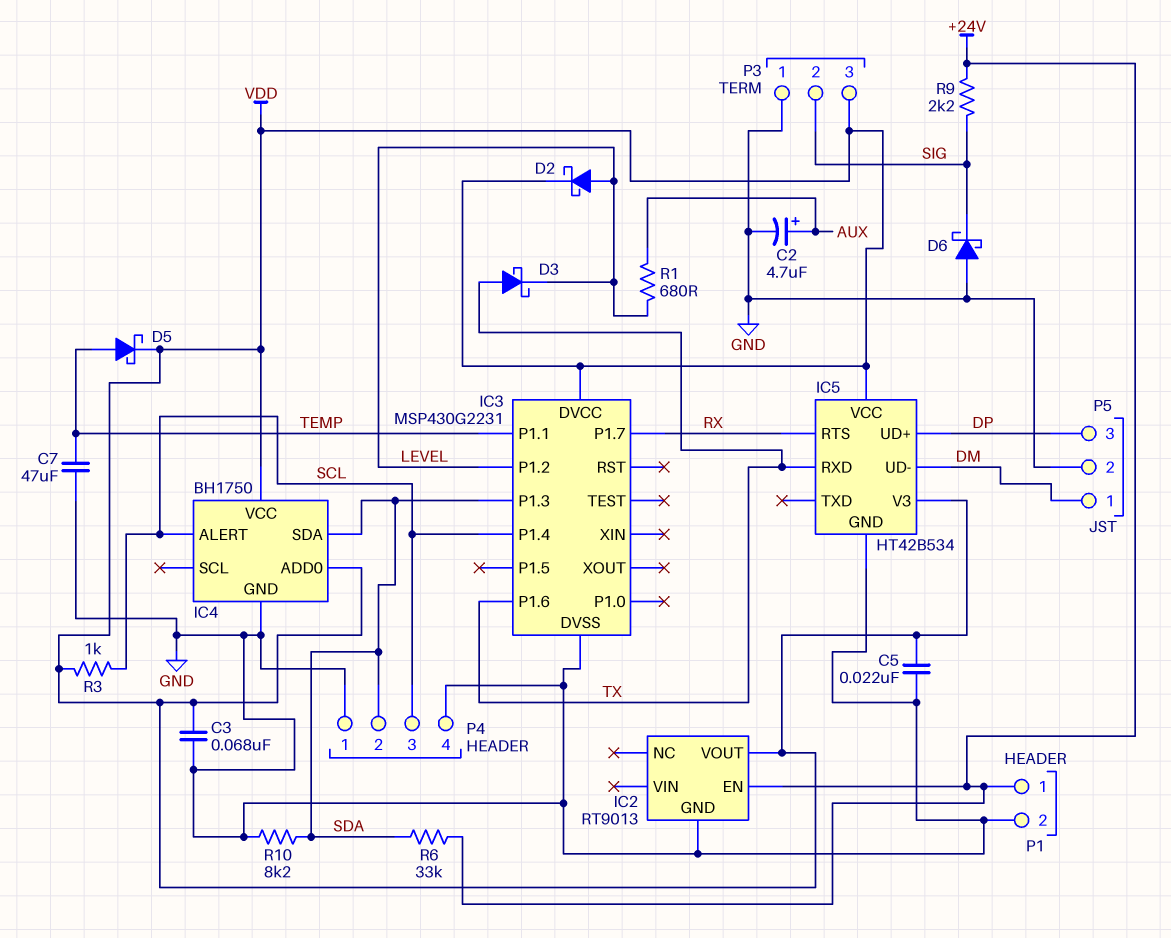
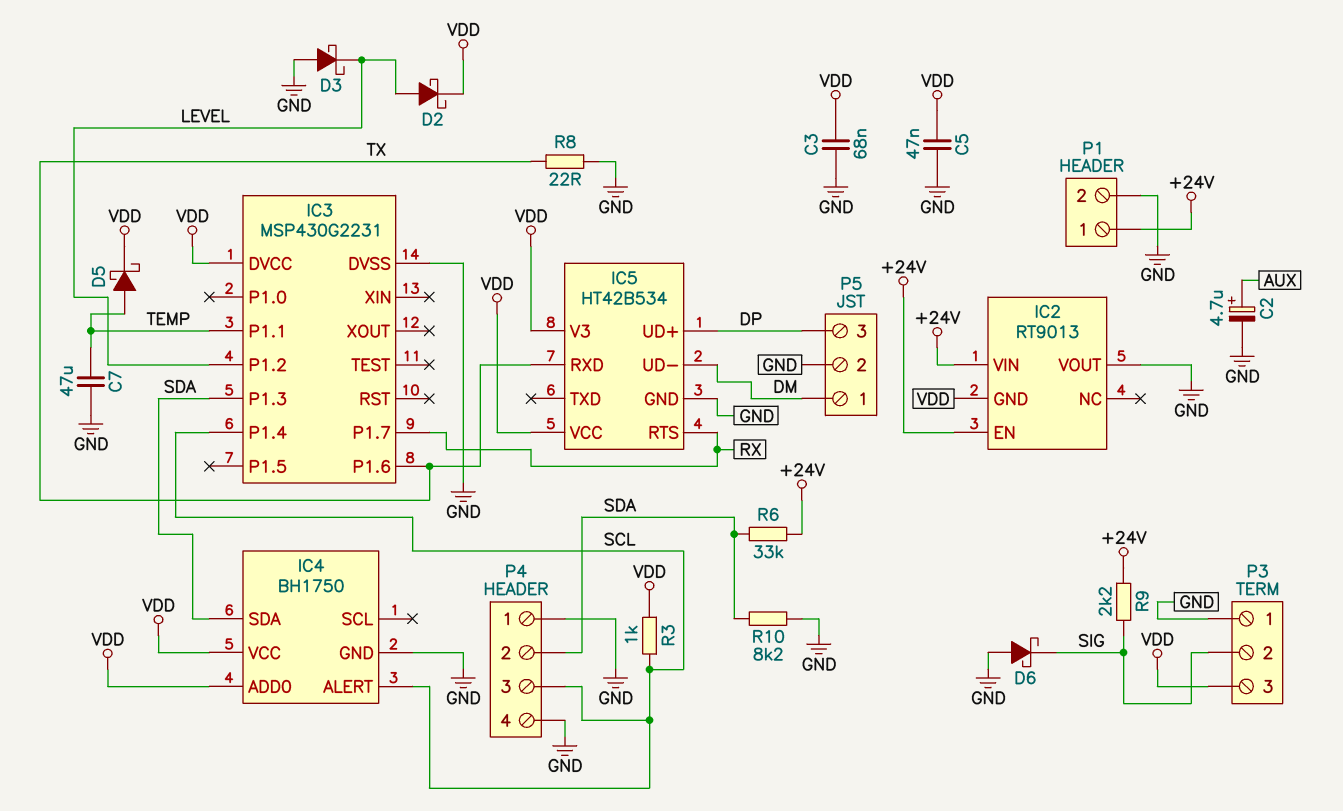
C5: 22nF (GND, VDD) -> 47nF (GND, VDD)
D3: schottky (A TX, K LEVEL) -> schottky (A GND, K LEVEL)
IC2 pin GND: GND -> VDD
IC2 pin VIN: none -> +24V
IC2 pin VOUT: VDD -> GND
R1: 680 (AUX, LEVEL) -> none
R8: none -> 22 (GND, TX)

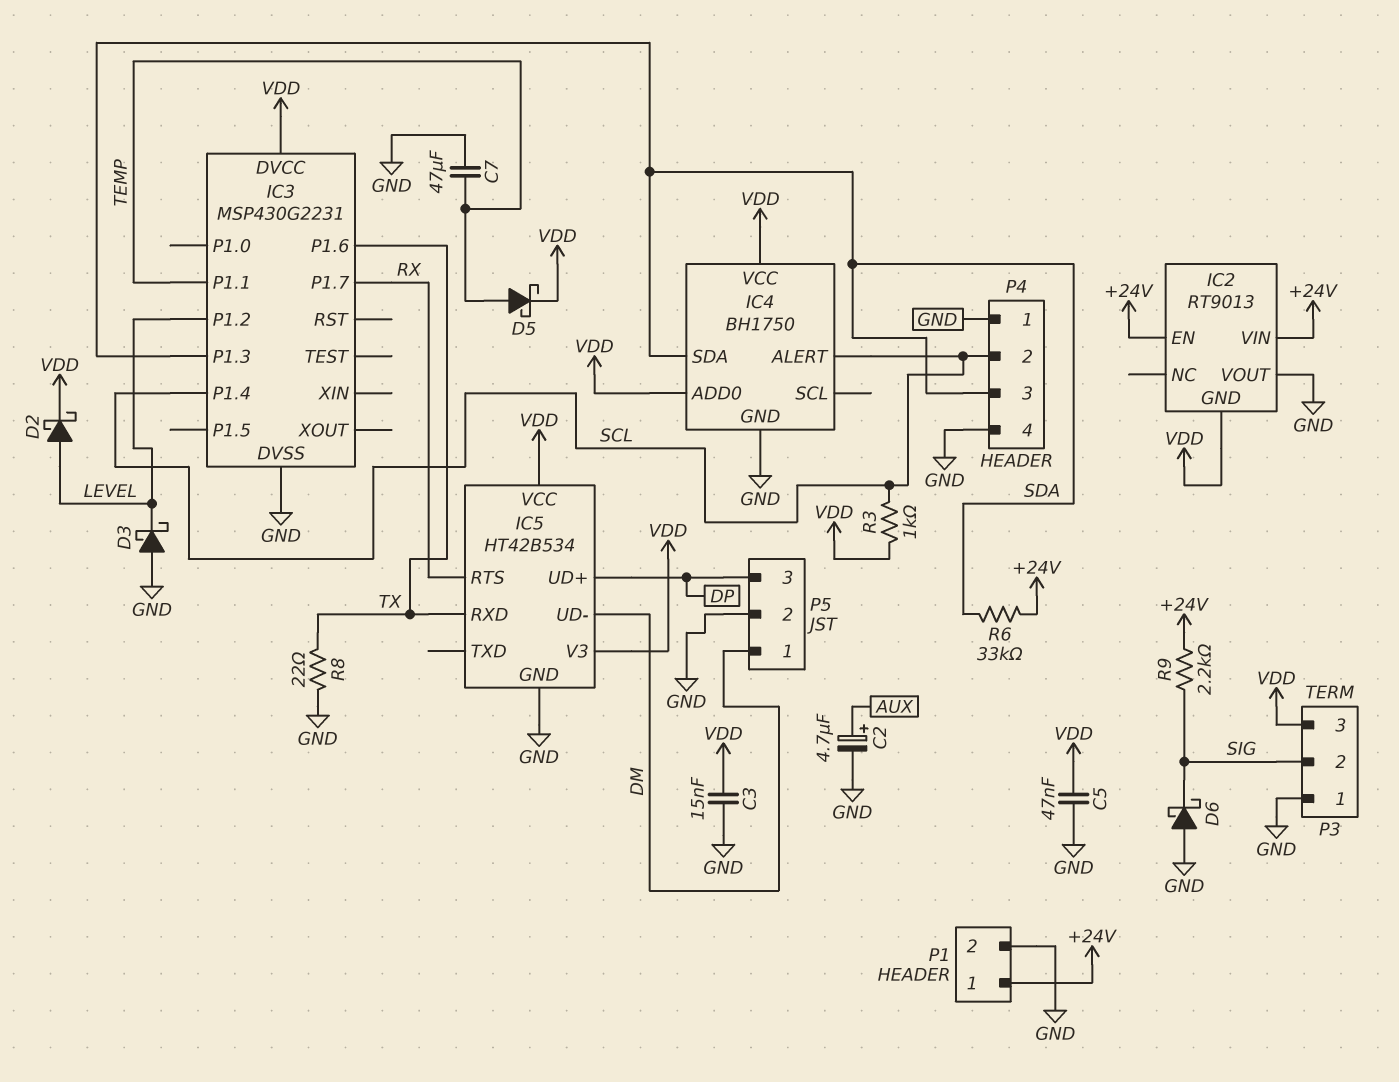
C3: 68nF (GND, VDD) -> 15nF (GND, VDD)
P4 pin 2: SDA -> SCL
P4 pin 3: SCL -> SDA
R10: 8.2k (GND, SDA) -> none

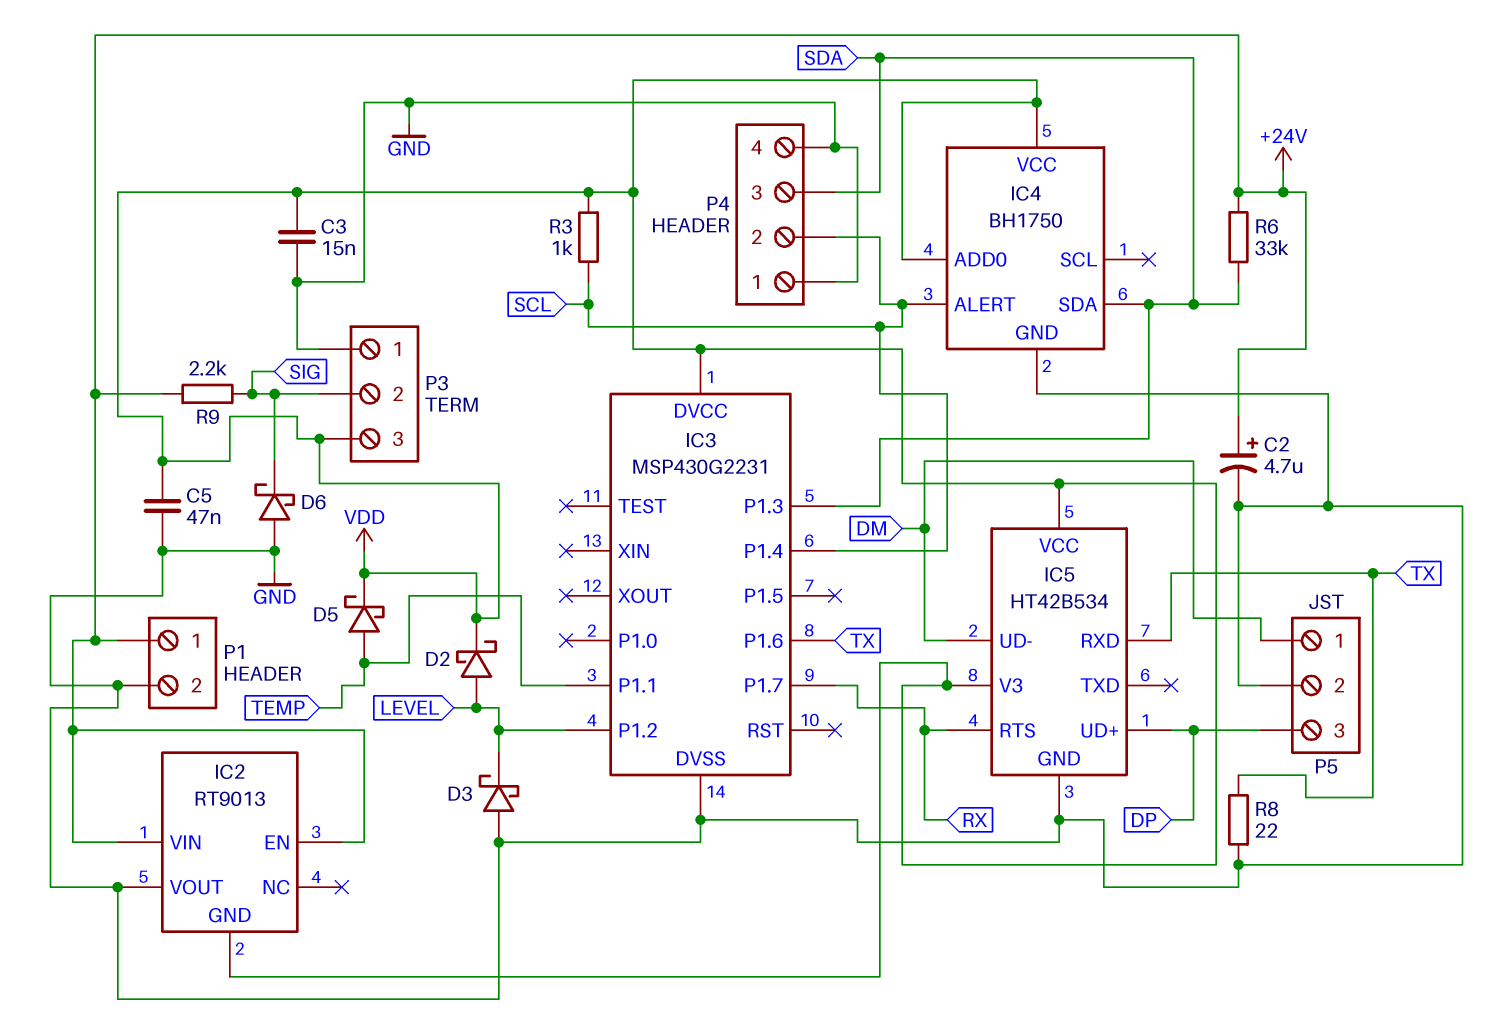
C2: 4.7uF (plus AUX, minus GND) -> 4.7uF (plus +24V, minus GND)
C7: 47uF (GND, TEMP) -> none

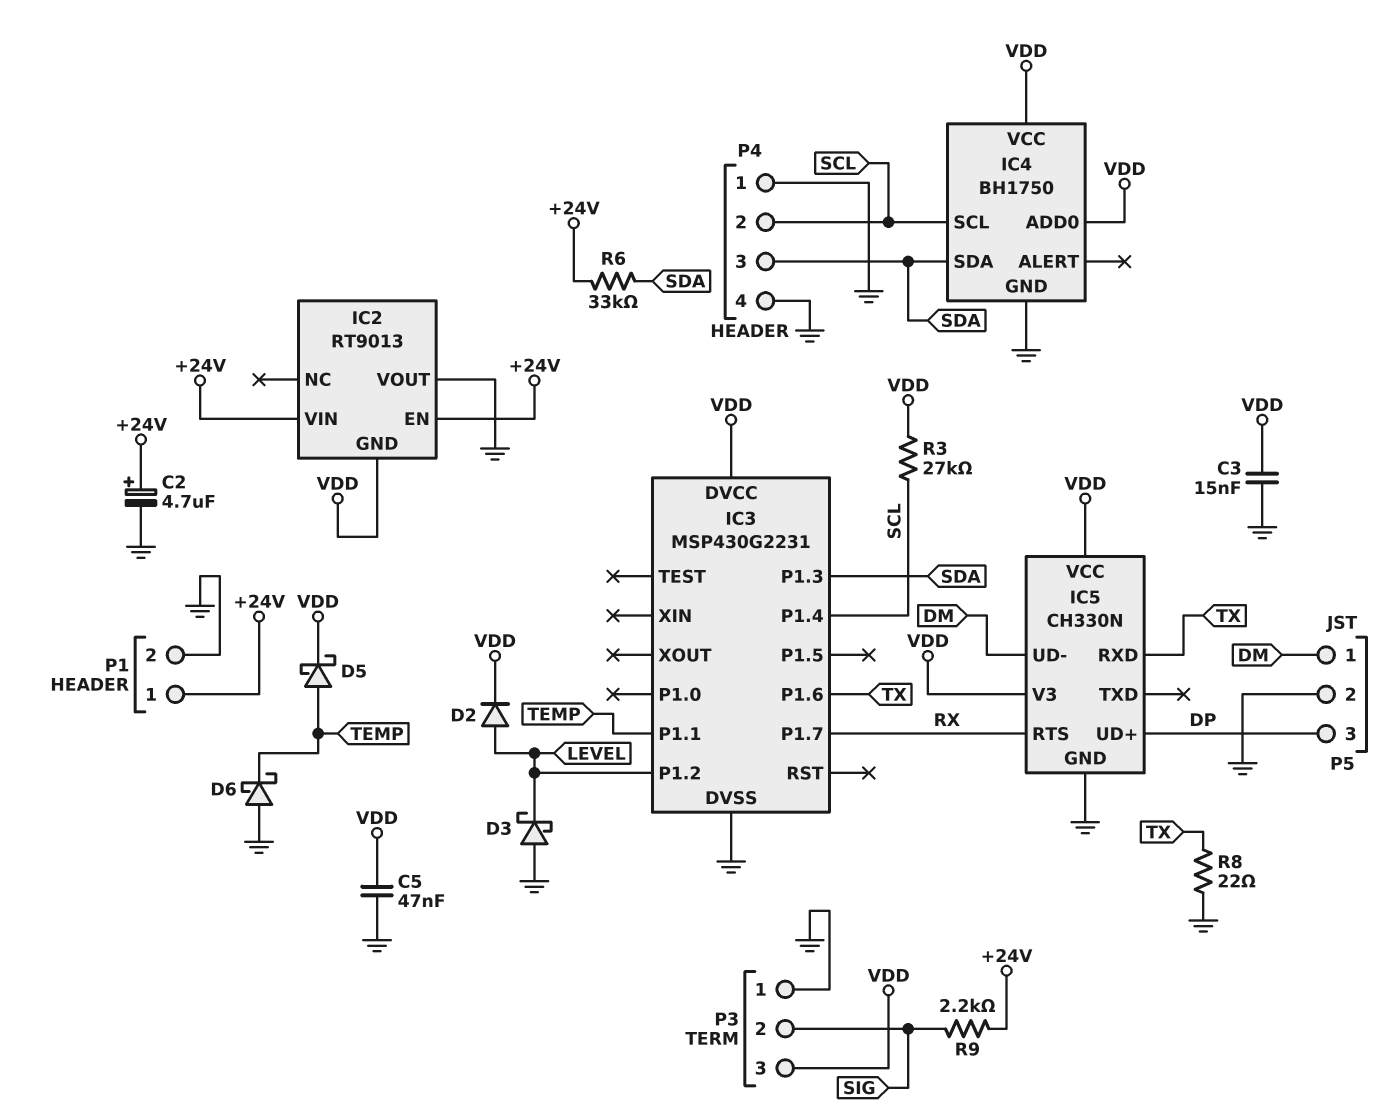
D2: schottky (A LEVEL, K VDD) -> diode (A LEVEL, K VDD)
D6: schottky (A GND, K SIG) -> schottky (A GND, K TEMP)
IC4 pin ALERT: SCL -> none
IC4 pin SCL: none -> SCL
IC5: HT42B534 -> CH330N
R3: 1k (SCL, VDD) -> 27k (SCL, VDD)

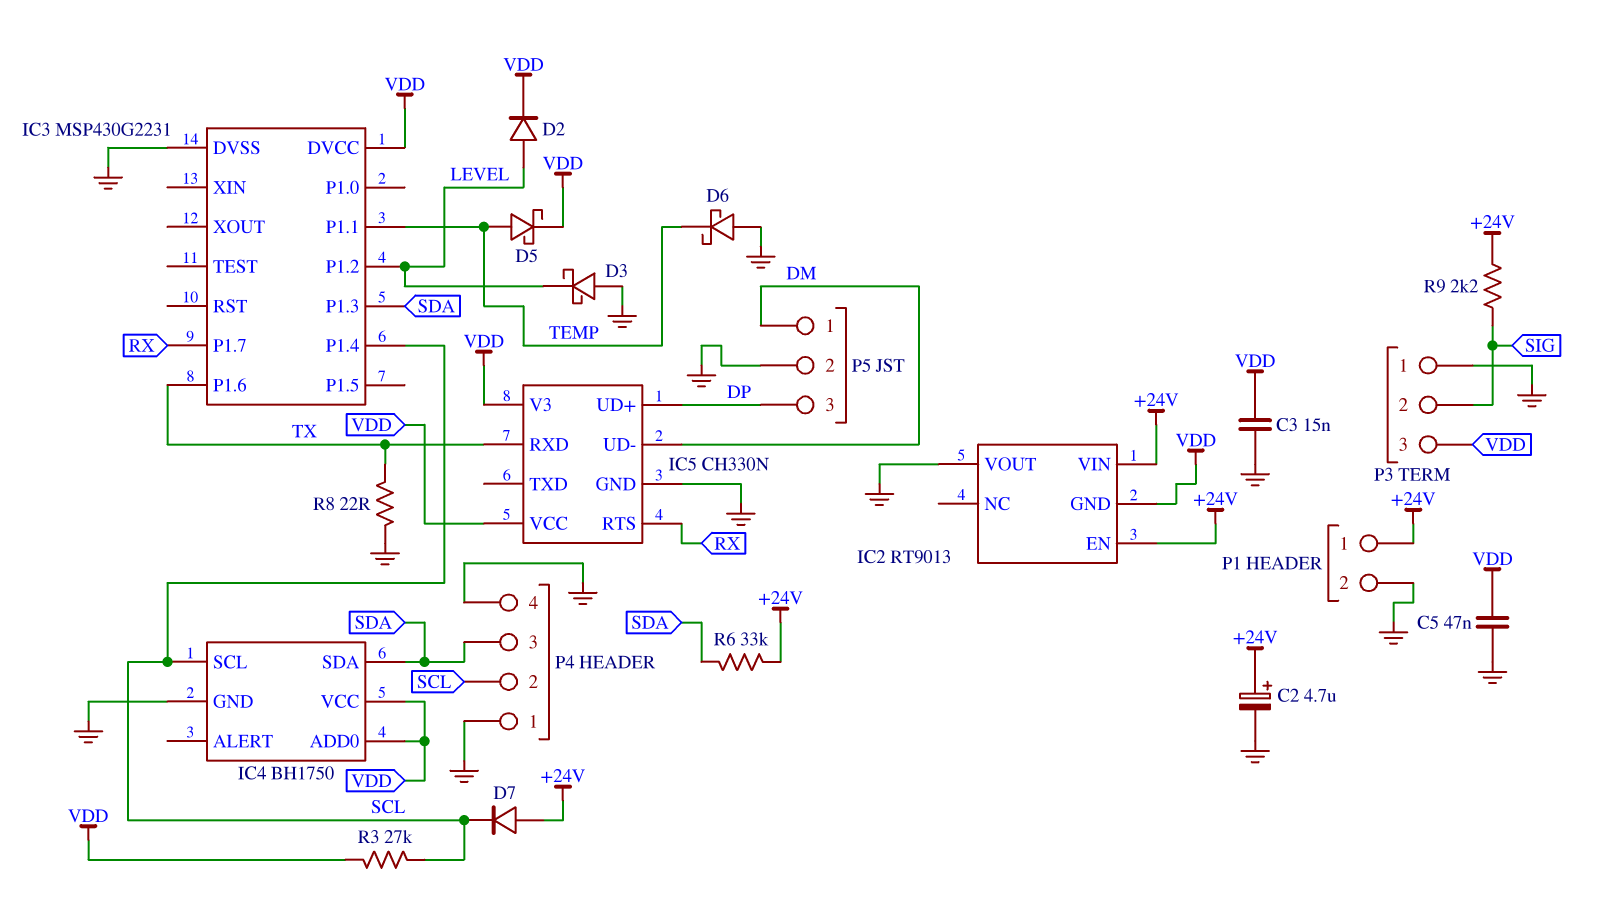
D7: none -> diode (A +24V, K SCL)

